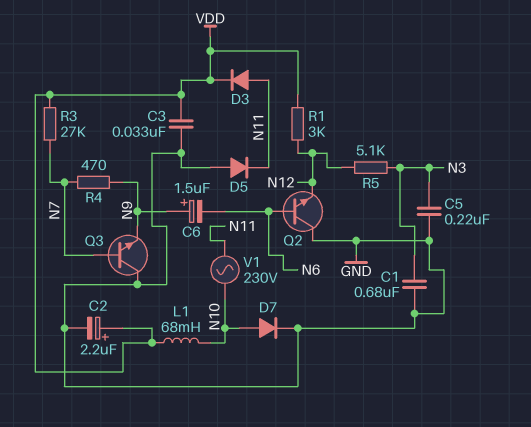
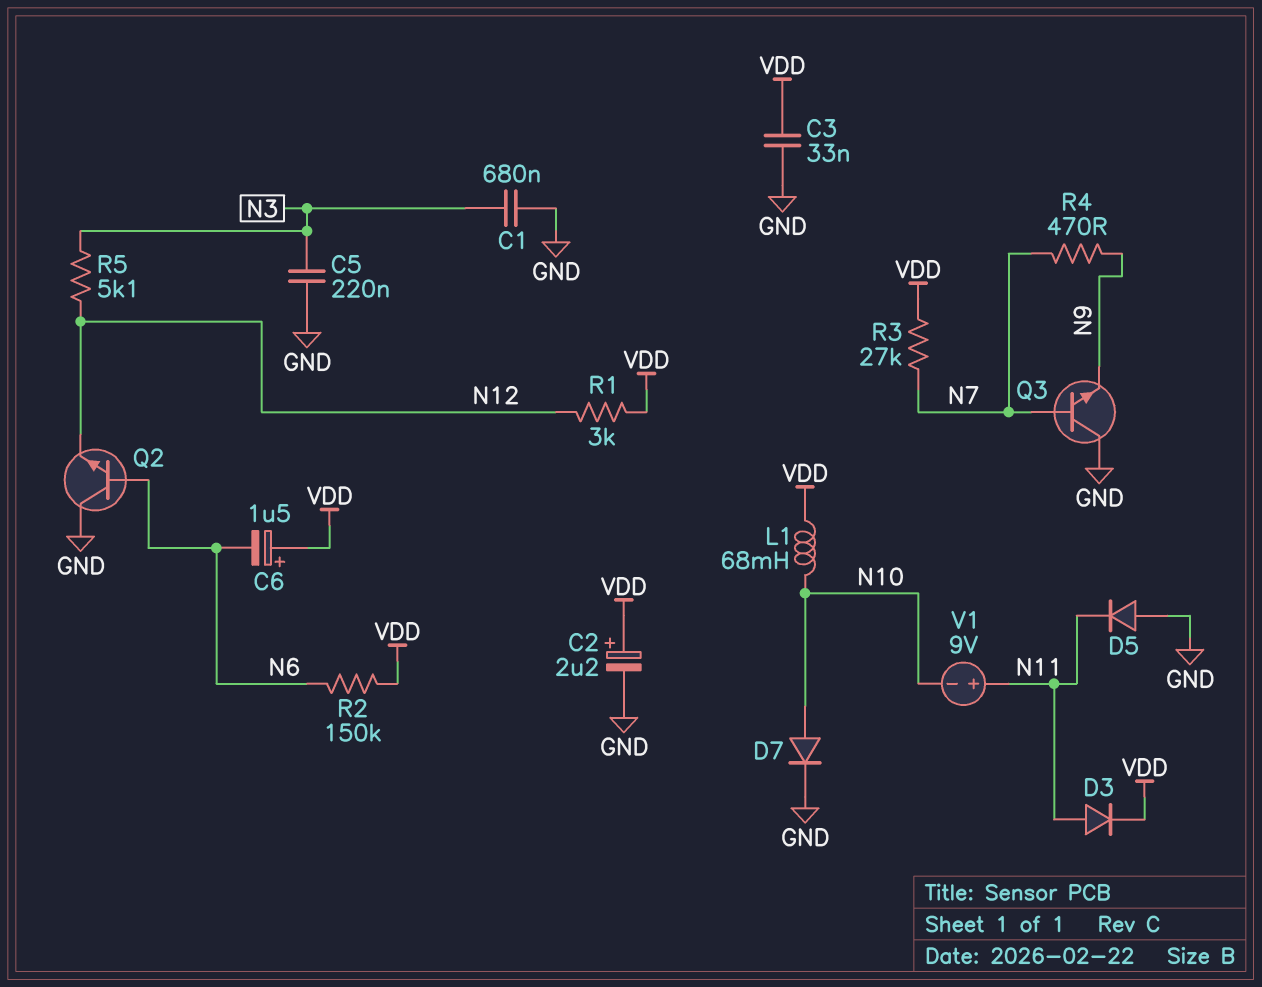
C6: 1.5uF (plus N9, minus N6) -> 1.5uF (plus VDD, minus N6)
R2: none -> 150k (N6, VDD)
V1: AC 230V (N10, N11) -> 9V (plus N11, minus N10)

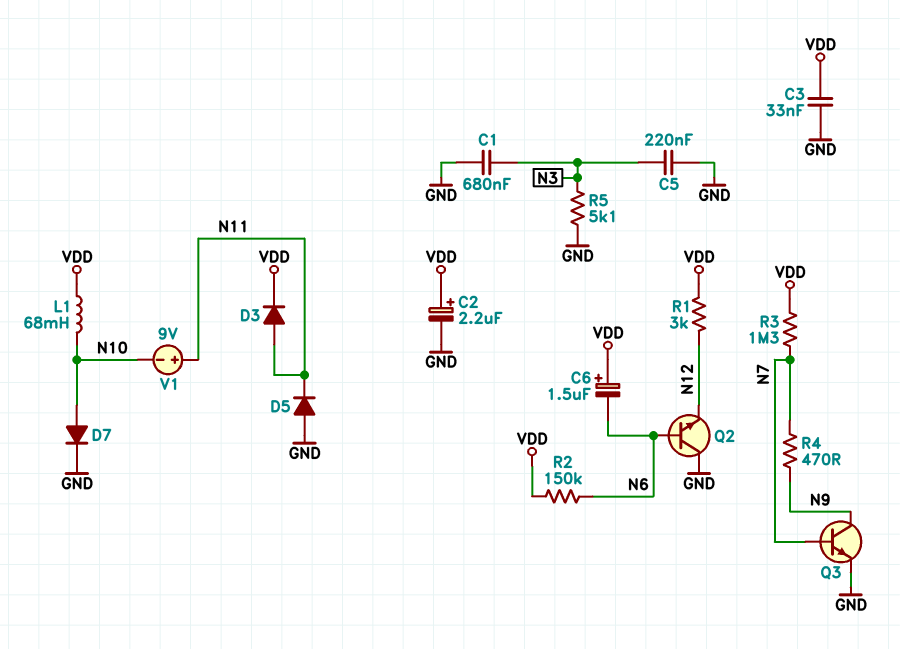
Q3: NPN (B N7, C GND, E N9) -> NPN (B N7, C N9, E GND)
R3: 27k (N7, VDD) -> 1.3M (N7, VDD)
R5: 5.1k (N3, N12) -> 5.1k (GND, N3)

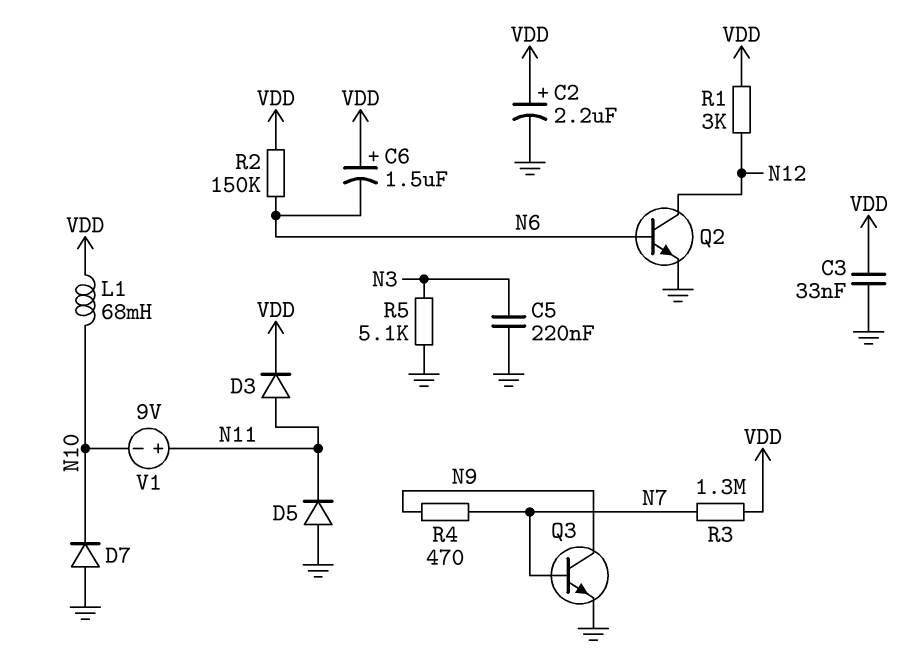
C1: 680nF (GND, N3) -> none
D7: diode (A N10, K GND) -> diode (A GND, K N10)
Q2: NPN (B N6, C GND, E N12) -> NPN (B N6, C N12, E GND)

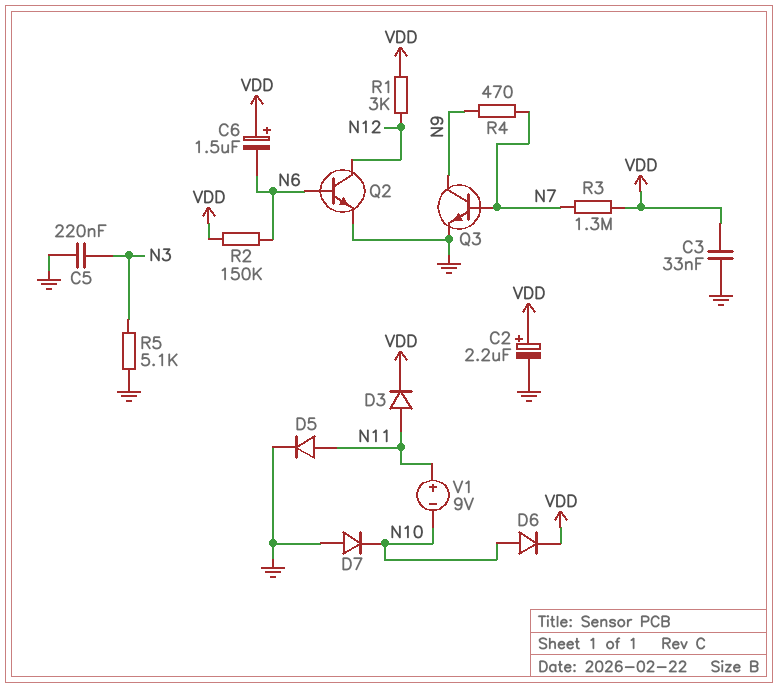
D5: diode (A GND, K N11) -> diode (A N11, K GND)
D6: none -> diode (A N10, K VDD)
L1: 68mH (N10, VDD) -> none

